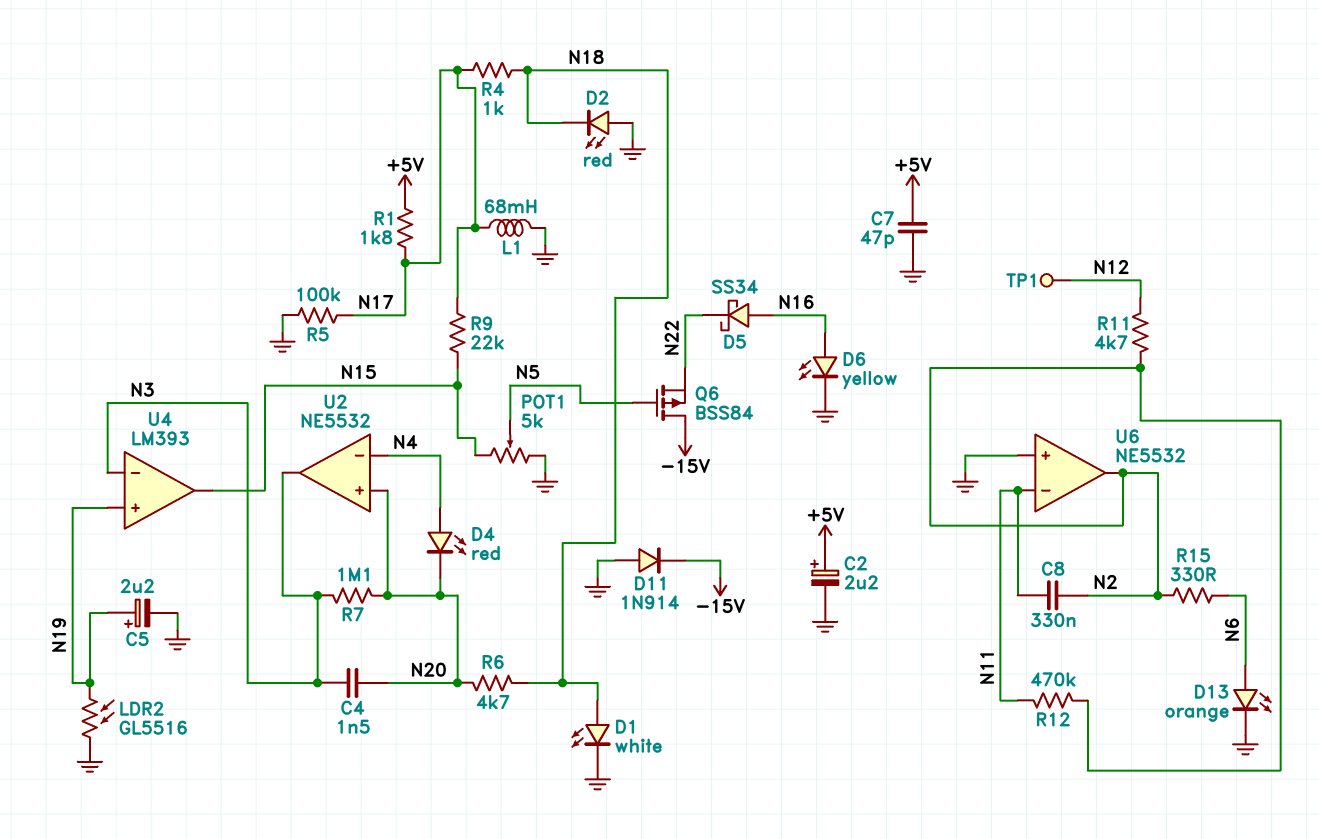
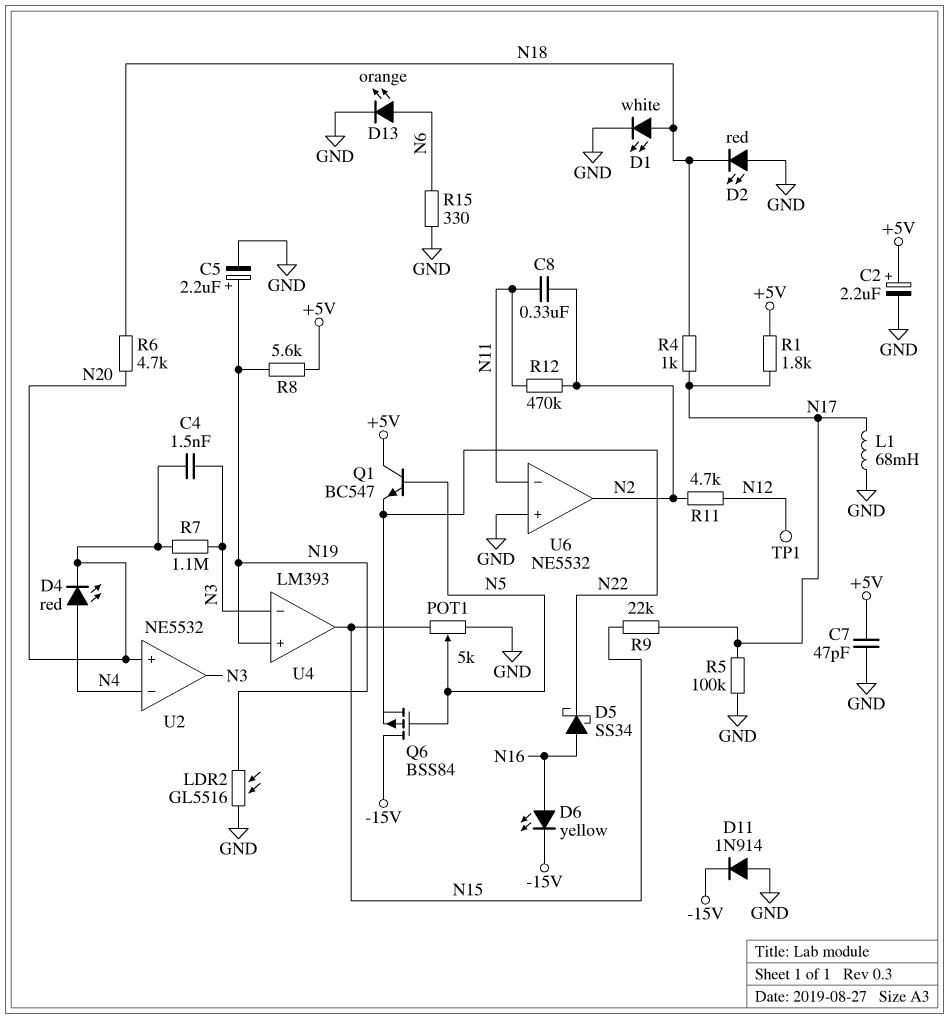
D6: LED yellow (A N16, K GND) -> LED yellow (A N16, K -15V)
Q1: none -> NPN BC547 (B N5, C +5V, E N22)
R8: none -> 5.6k (+5V, N19)
R15: 330 (N2, N6) -> 330 (GND, N6)

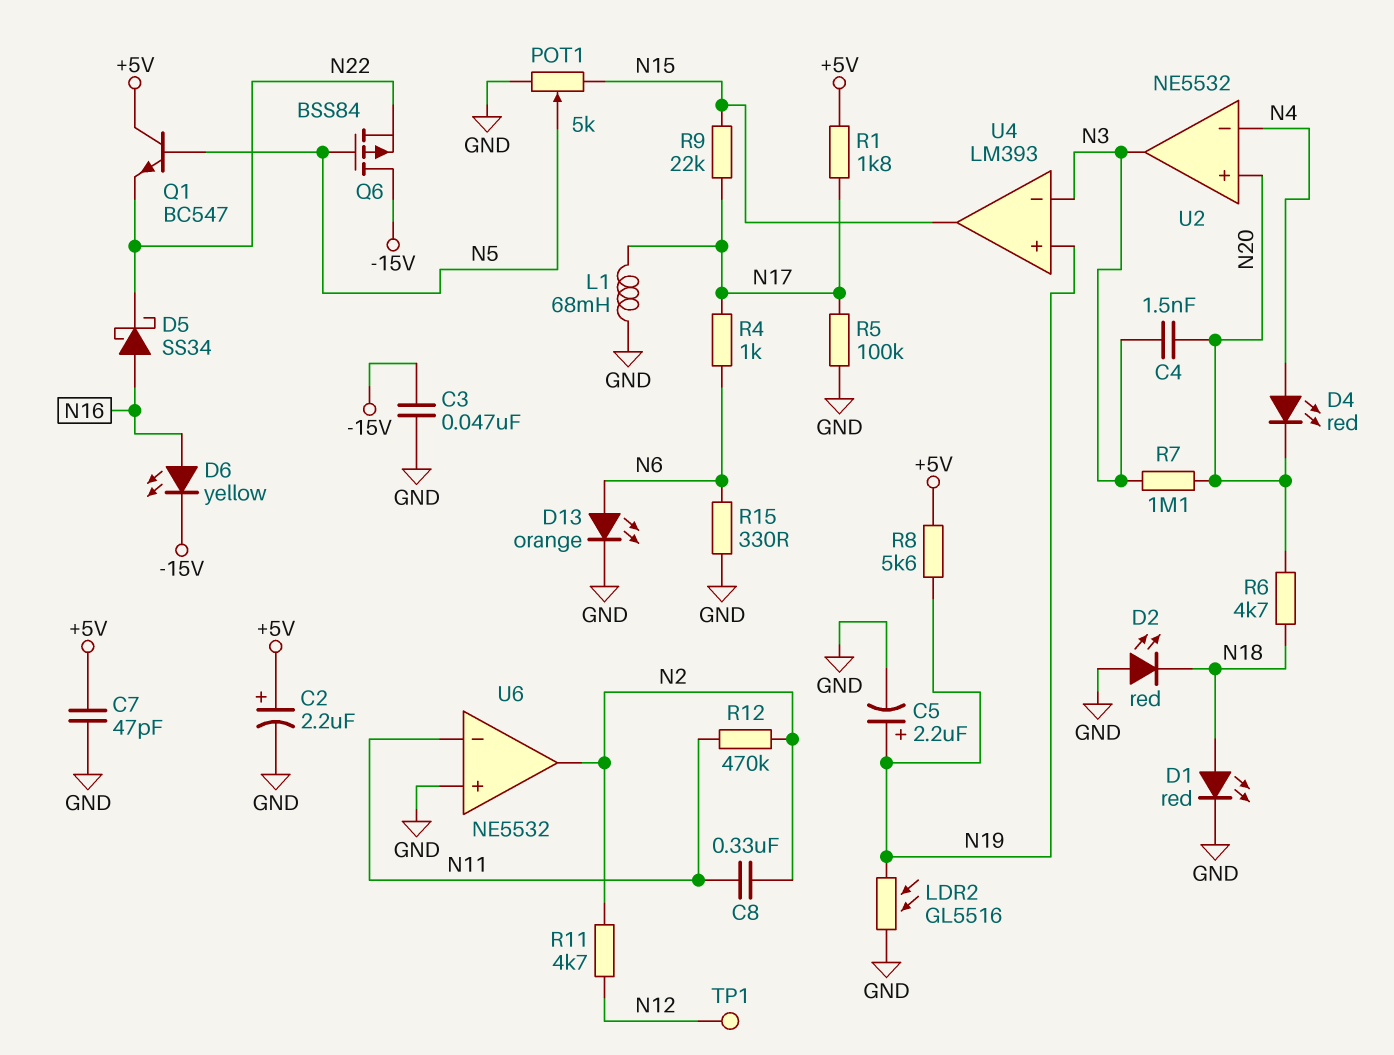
C3: none -> 47nF (-15V, GND)
D1: LED white (A N18, K GND) -> LED red (A N18, K GND)
D11: diode 1N914 (A GND, K -15V) -> none
R4: 1k (N17, N18) -> 1k (N6, N17)

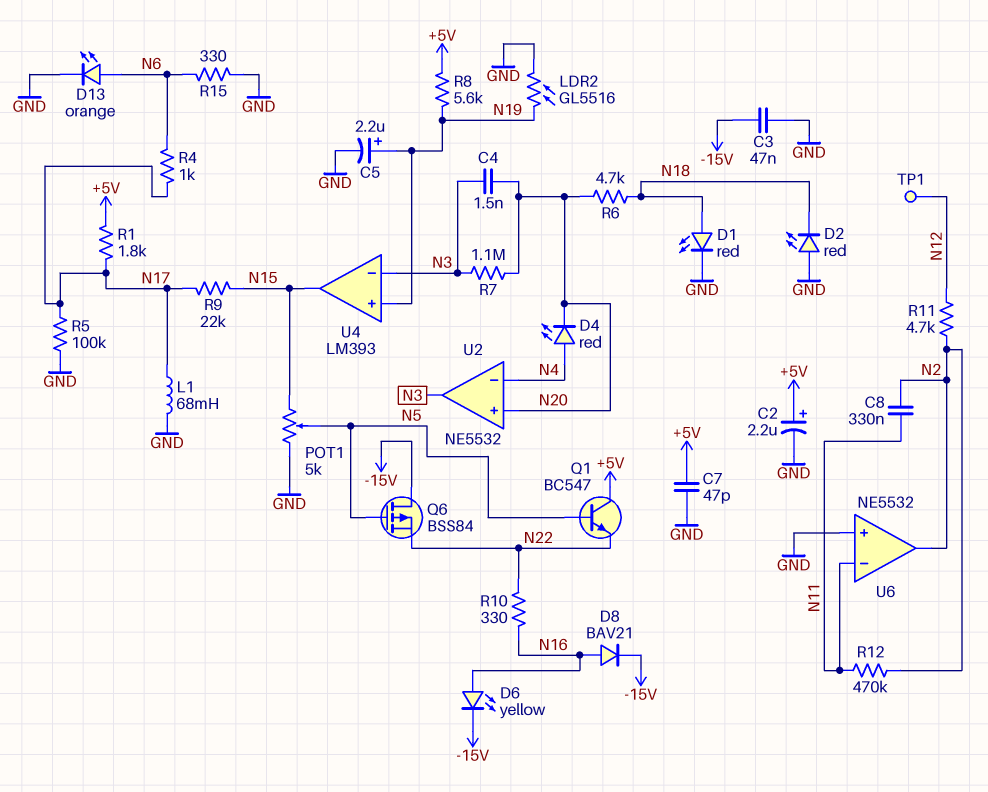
D5: schottky SS34 (A N16, K N22) -> none
D8: none -> diode BAV21 (A N16, K -15V)
R10: none -> 330 (N16, N22)

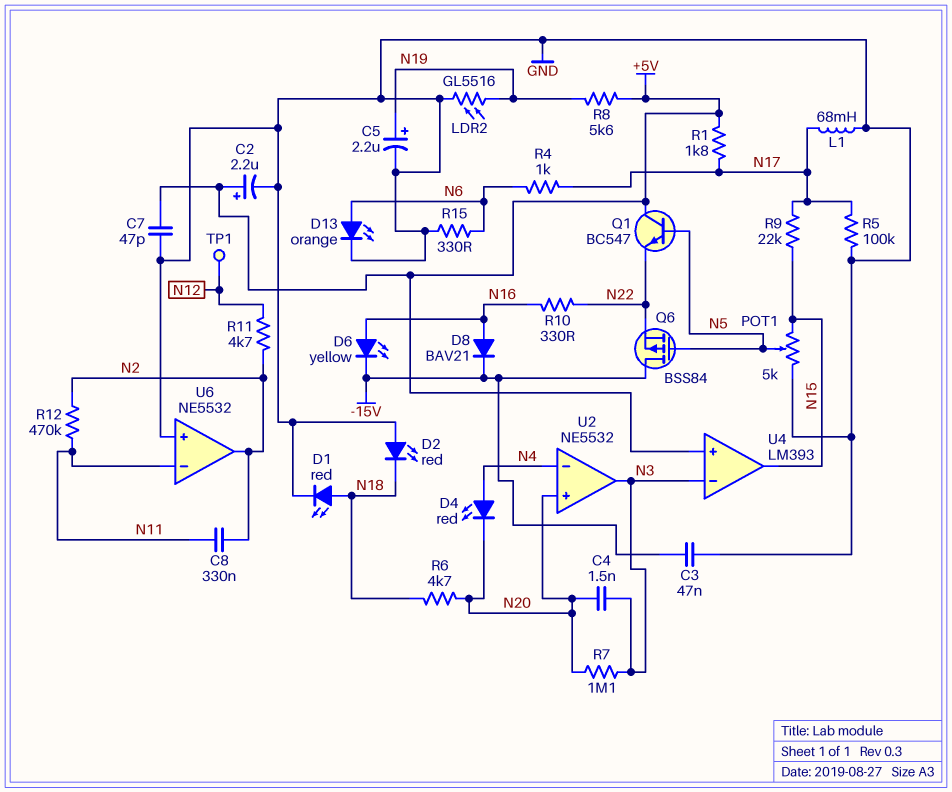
U4 pin in+: N19 -> +5V

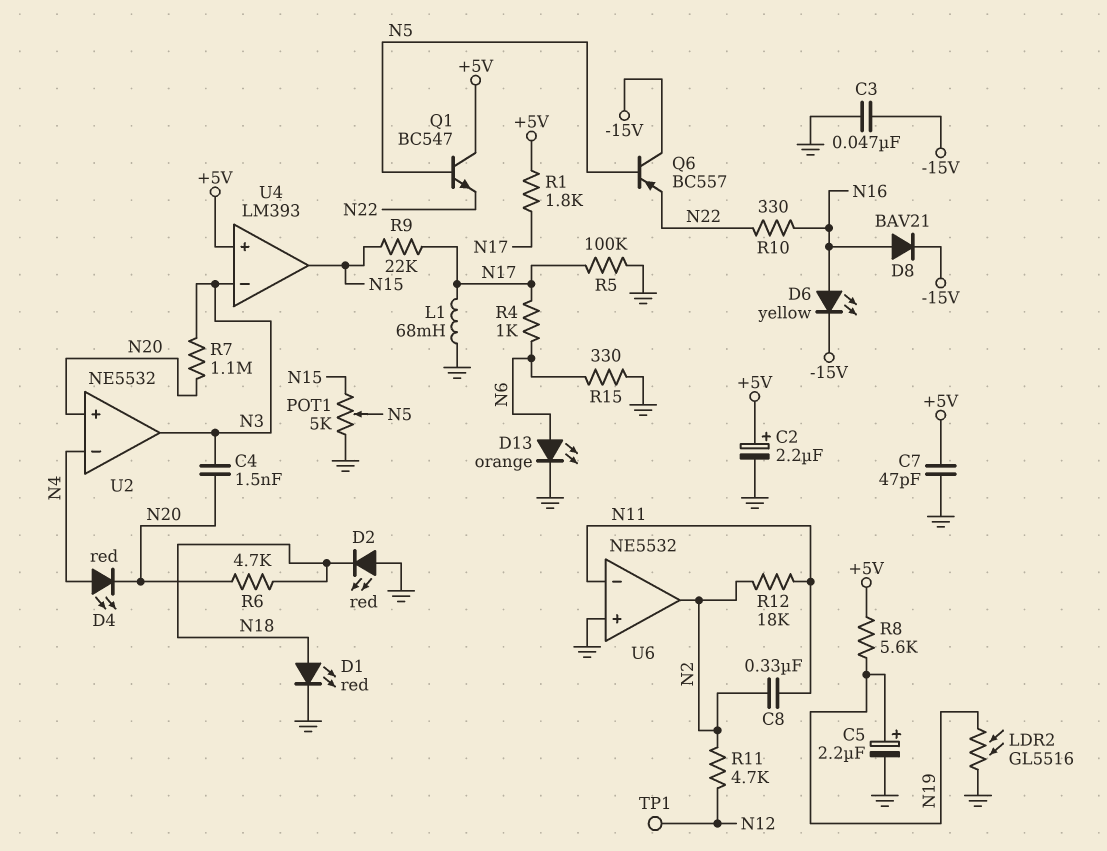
Q6: PMOS BSS84 (G N5, D -15V, S N22) -> PNP BC557 (B N5, C -15V, E N22)
R12: 470k (N2, N11) -> 18k (N2, N11)

